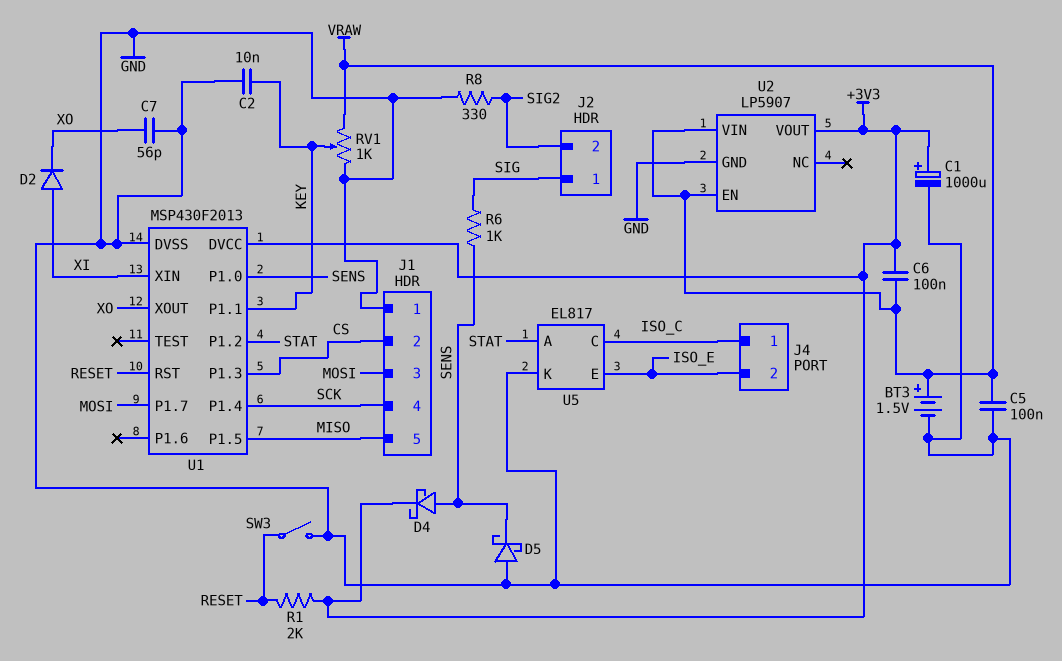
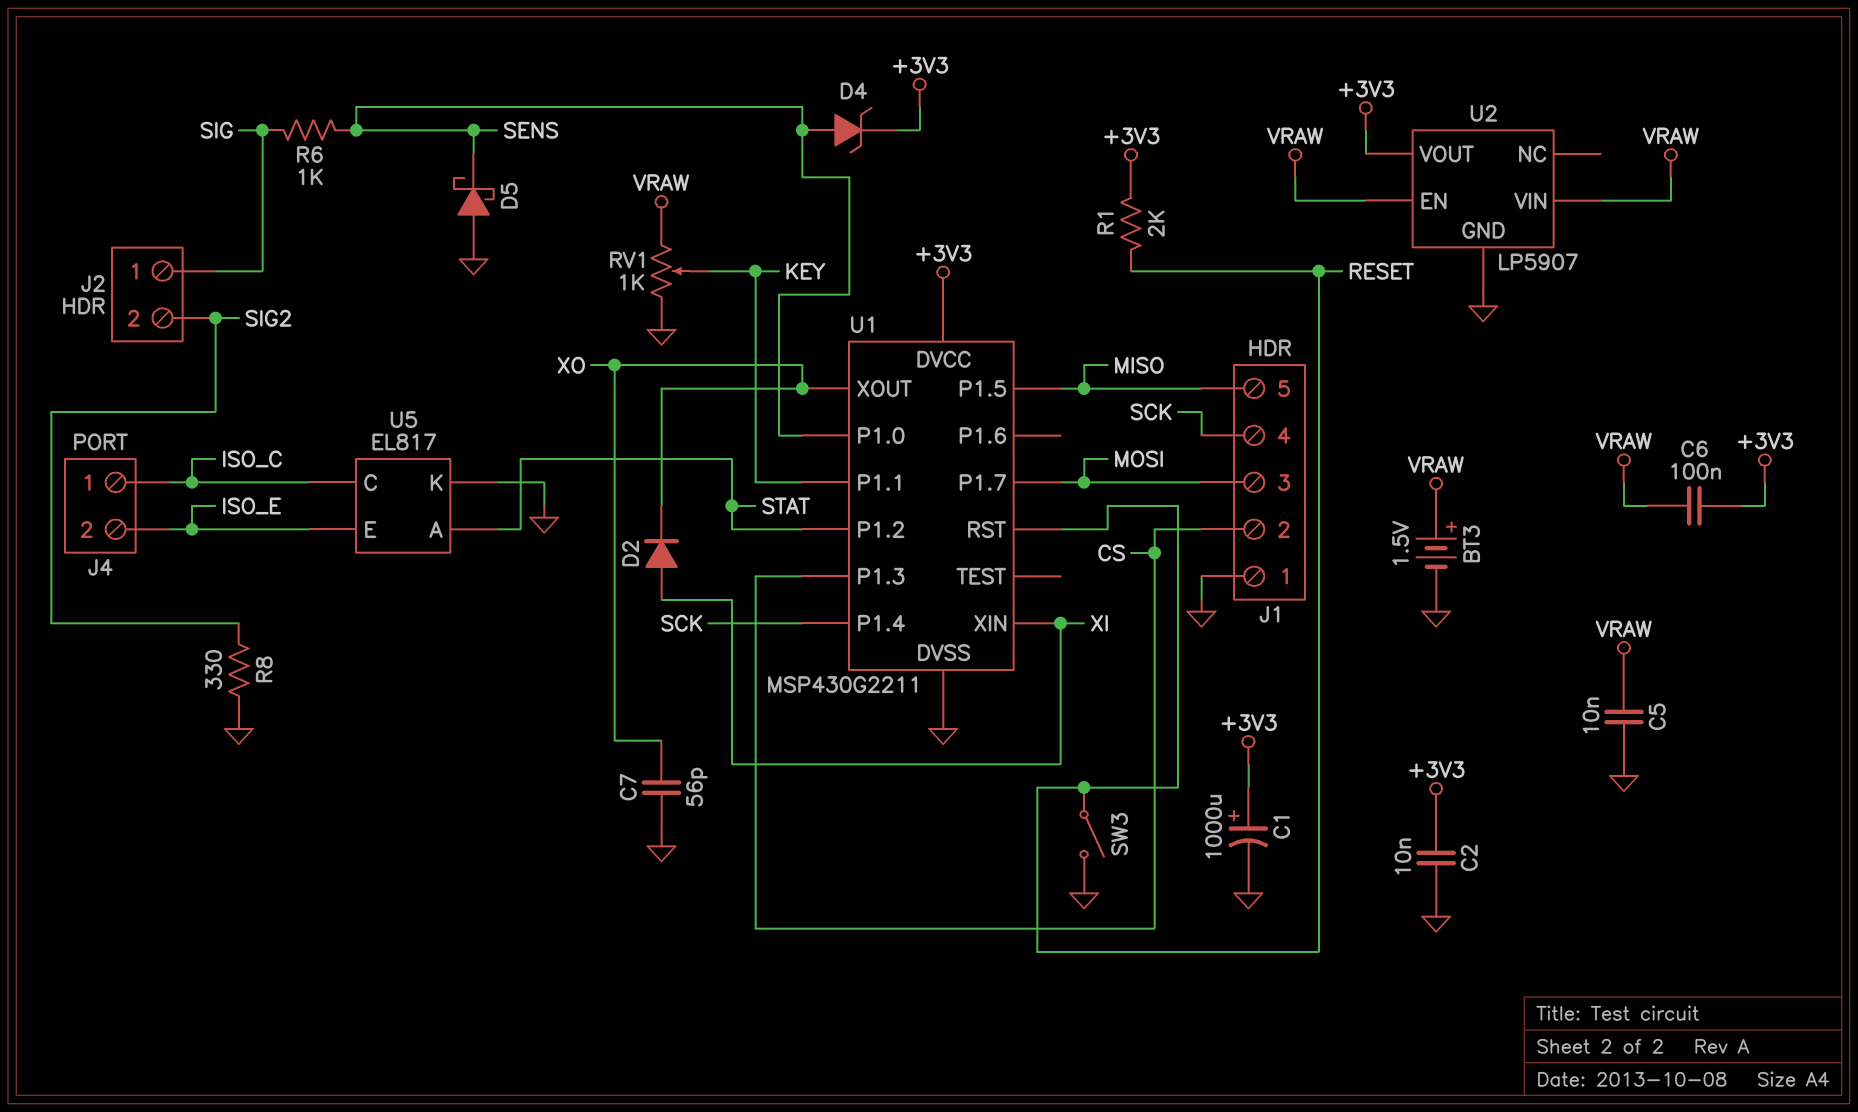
C2: 10nF (GND, KEY) -> 10nF (+3V3, GND)
C5: 100nF (GND, VRAW) -> 10nF (GND, VRAW)
D4: schottky (A SENS, K +3V3) -> zener (A SENS, K +3V3)
U1: MSP430F2013 -> MSP430G2211

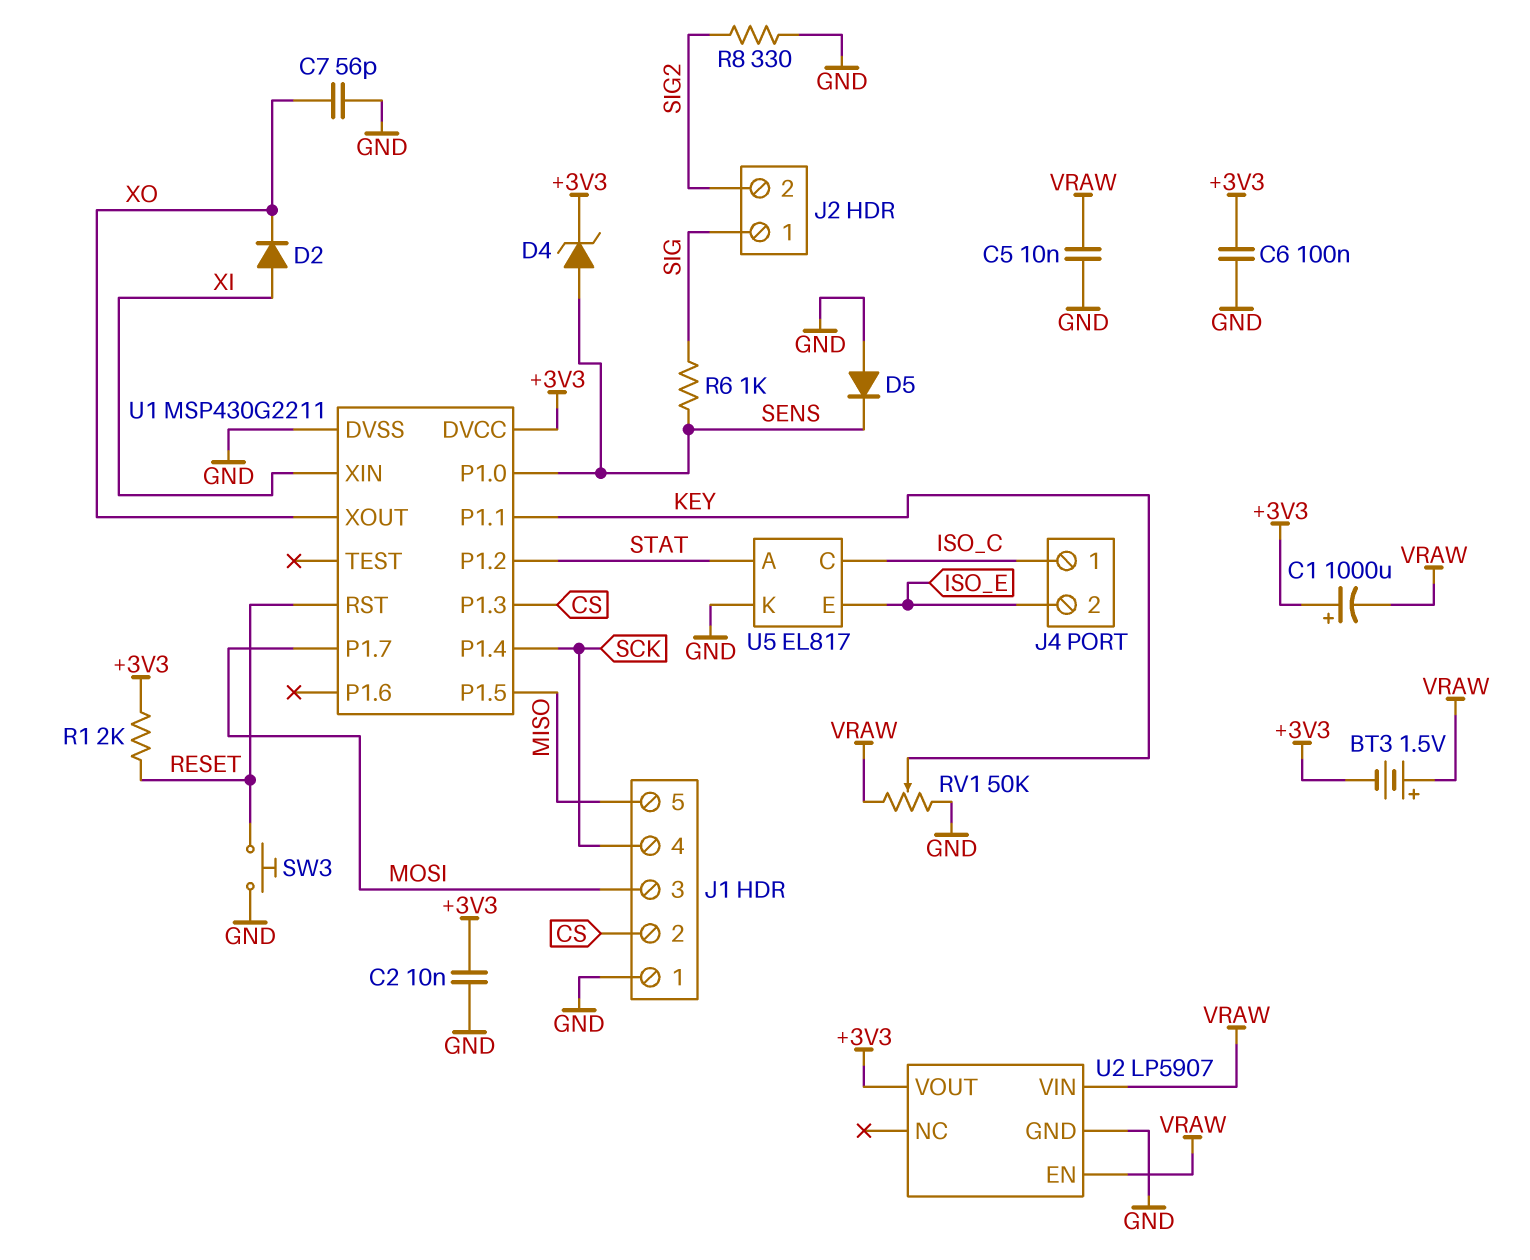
BT3: 1.5V (plus VRAW, minus GND) -> 1.5V (plus VRAW, minus +3V3)
C1: 1000uF (plus +3V3, minus GND) -> 1000uF (plus +3V3, minus VRAW)
C6: 100nF (+3V3, VRAW) -> 100nF (+3V3, GND)
D5: schottky (A GND, K SENS) -> diode (A GND, K SENS)
RV1: 1k (GND, VRAW, wiper KEY) -> 50k (GND, VRAW, wiper KEY)
SW3: switch (GND, RESET) -> button (GND, RESET)

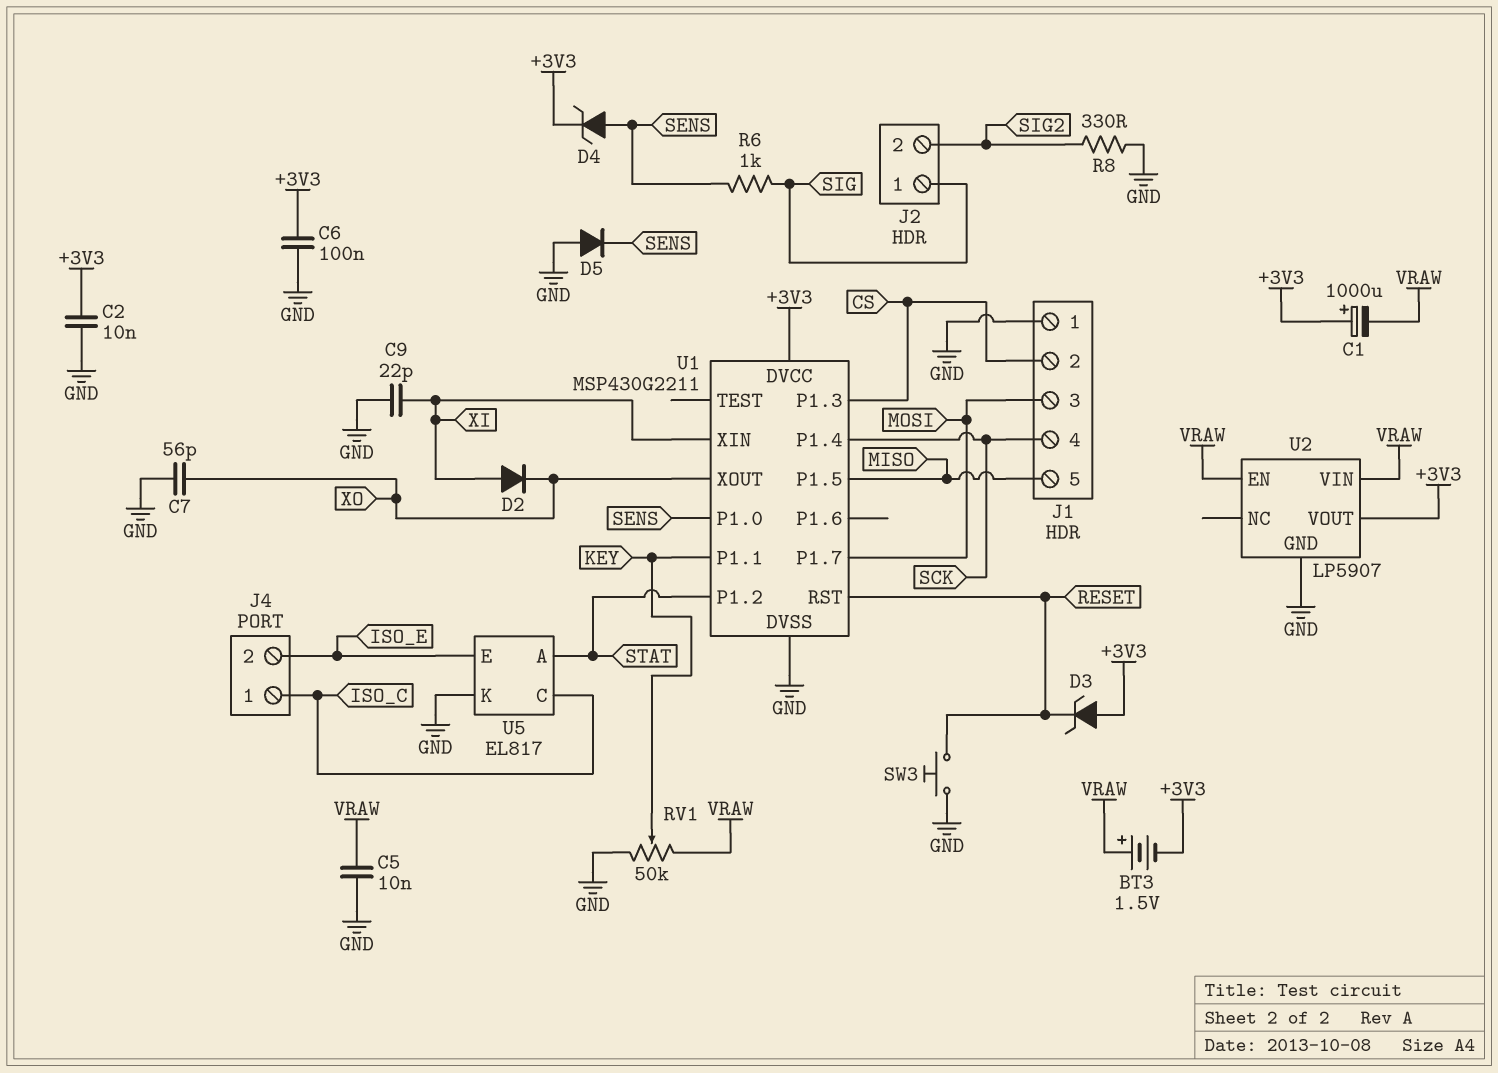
C9: none -> 22pF (GND, XI)
D3: none -> zener (A +3V3, K RESET)
R1: 2k (+3V3, RESET) -> none

